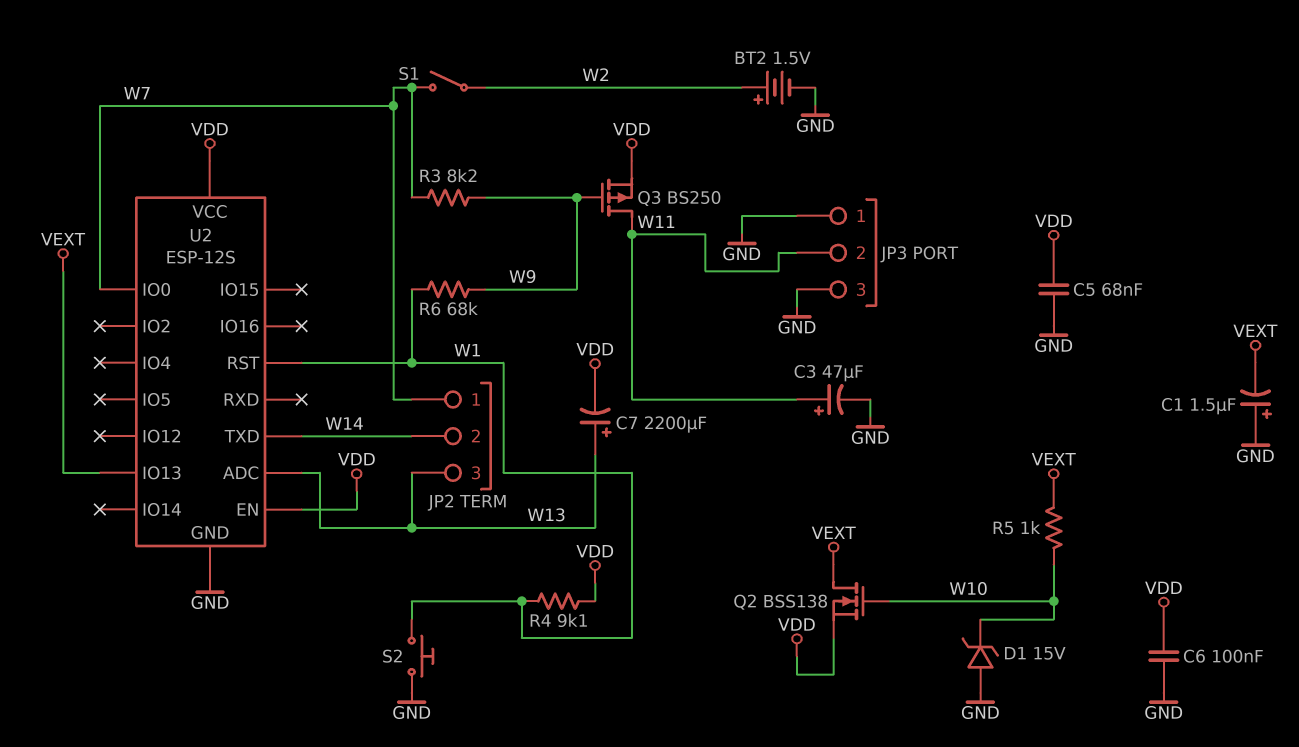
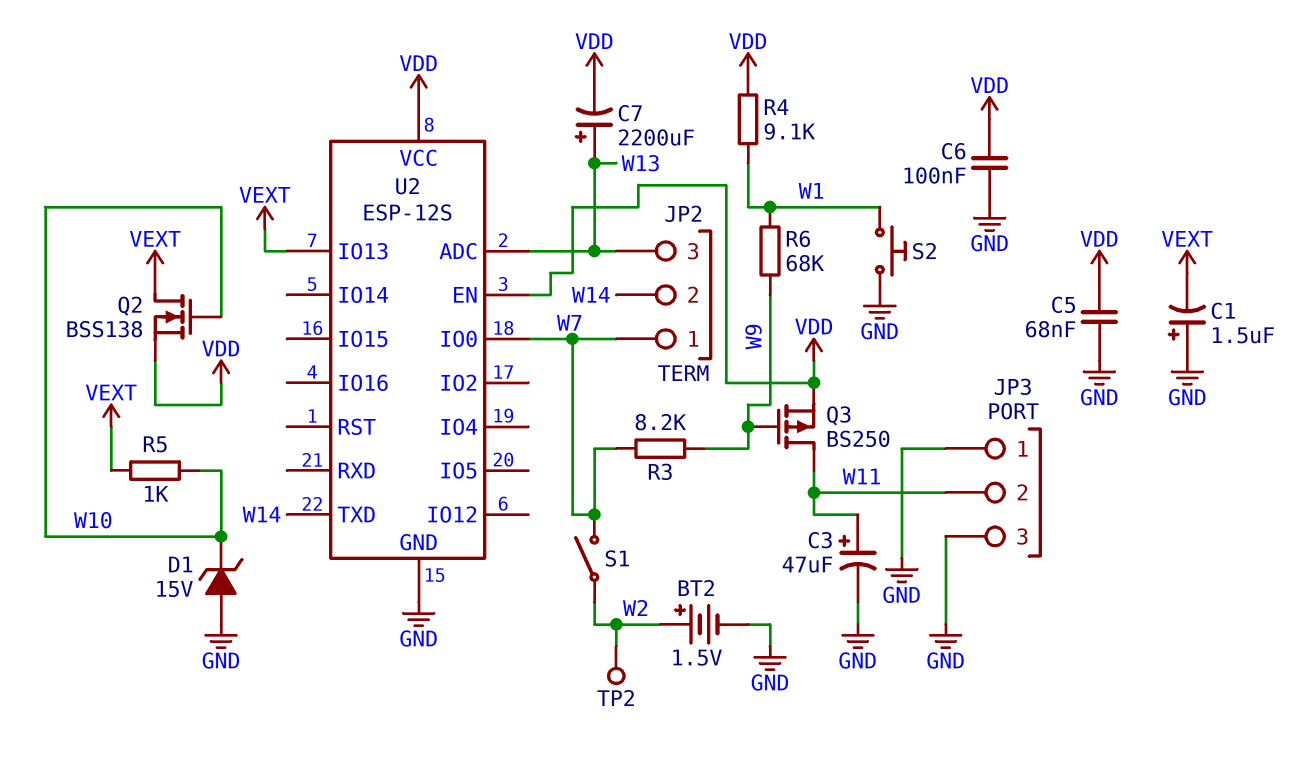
TP2: none -> test point (W2)
U2 pin RST: W1 -> none

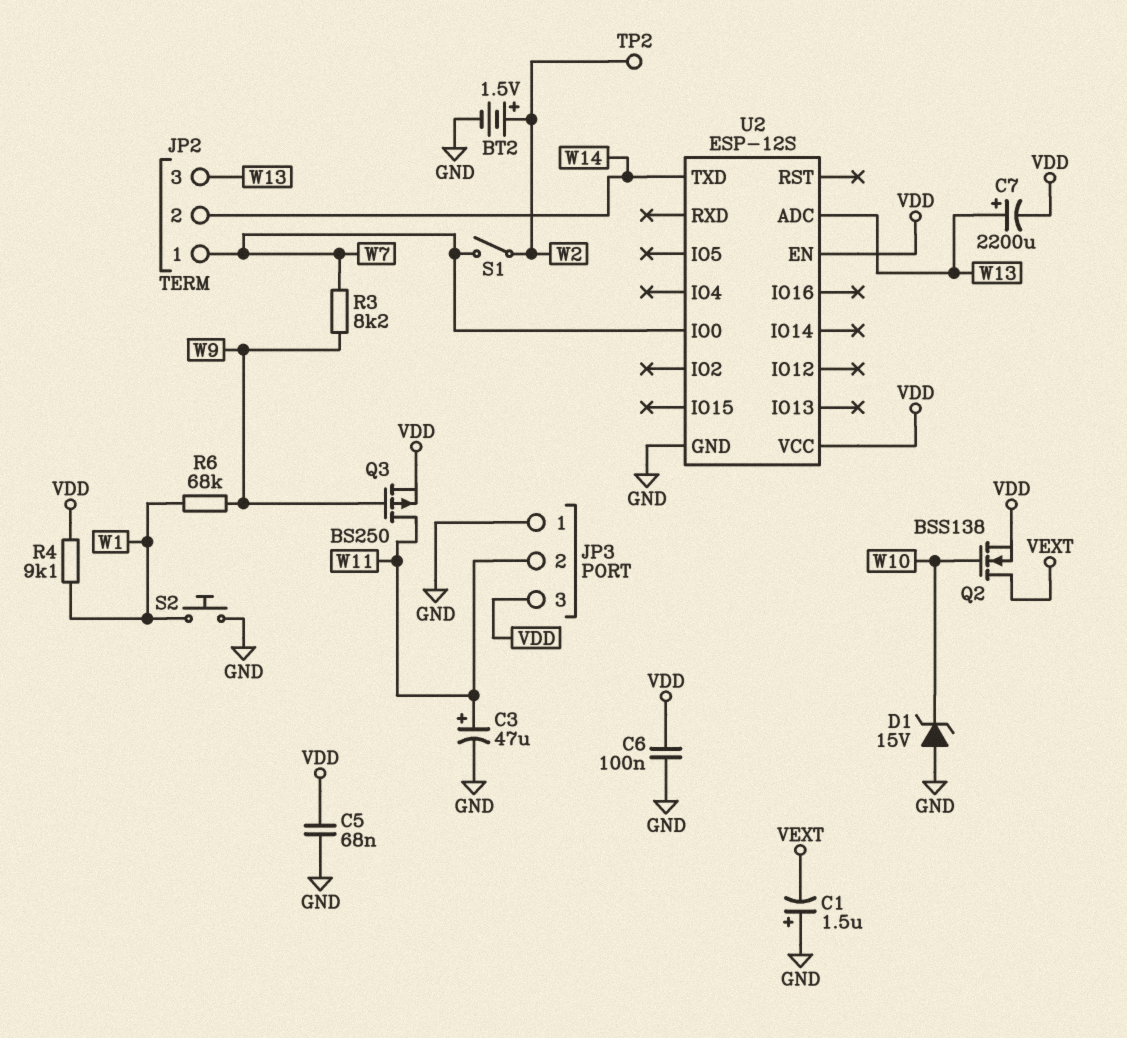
JP3 pin 3: GND -> VDD
R5: 1k (VEXT, W10) -> none
U2 pin IO13: VEXT -> none

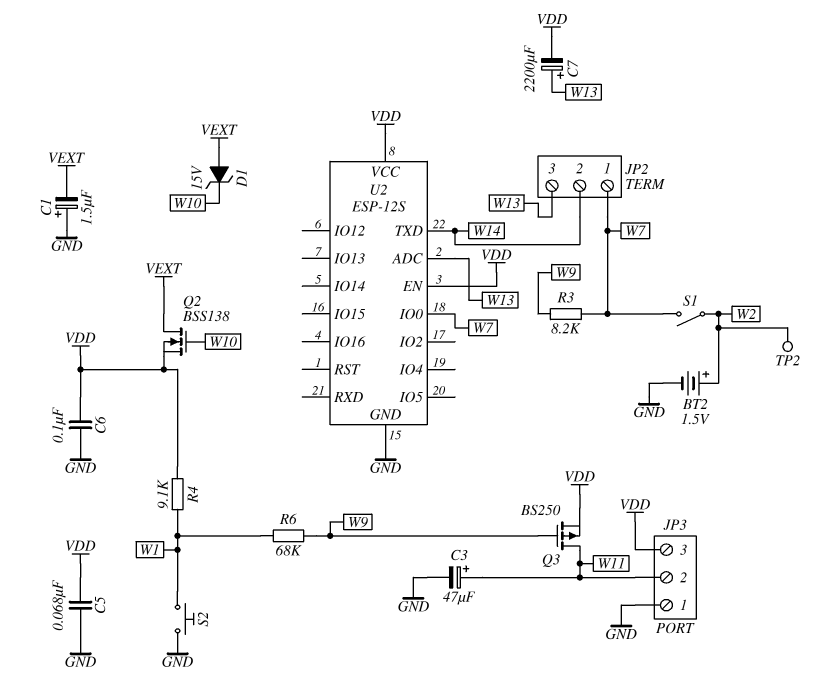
D1: zener 15V (A GND, K W10) -> zener 15V (A VEXT, K W10)

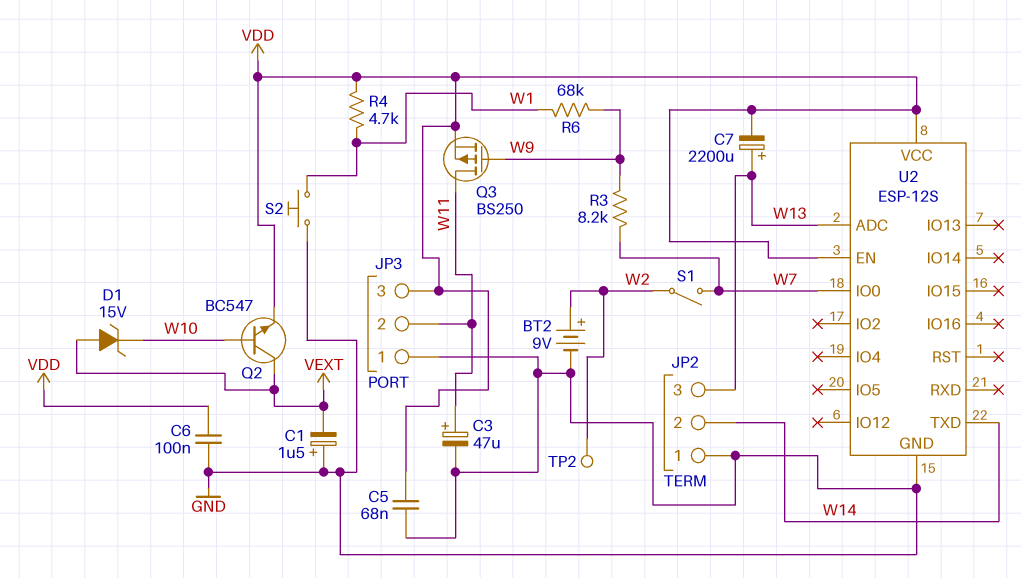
BT2: 1.5V (plus W2, minus GND) -> 9V (plus W2, minus GND)
JP2 pin 1: W7 -> GND
Q2: NMOS BSS138 (G W10, D VEXT, S VDD) -> NPN BC547 (B W10, C VEXT, E VDD)
R4: 9.1k (VDD, W1) -> 4.7k (VDD, W1)

